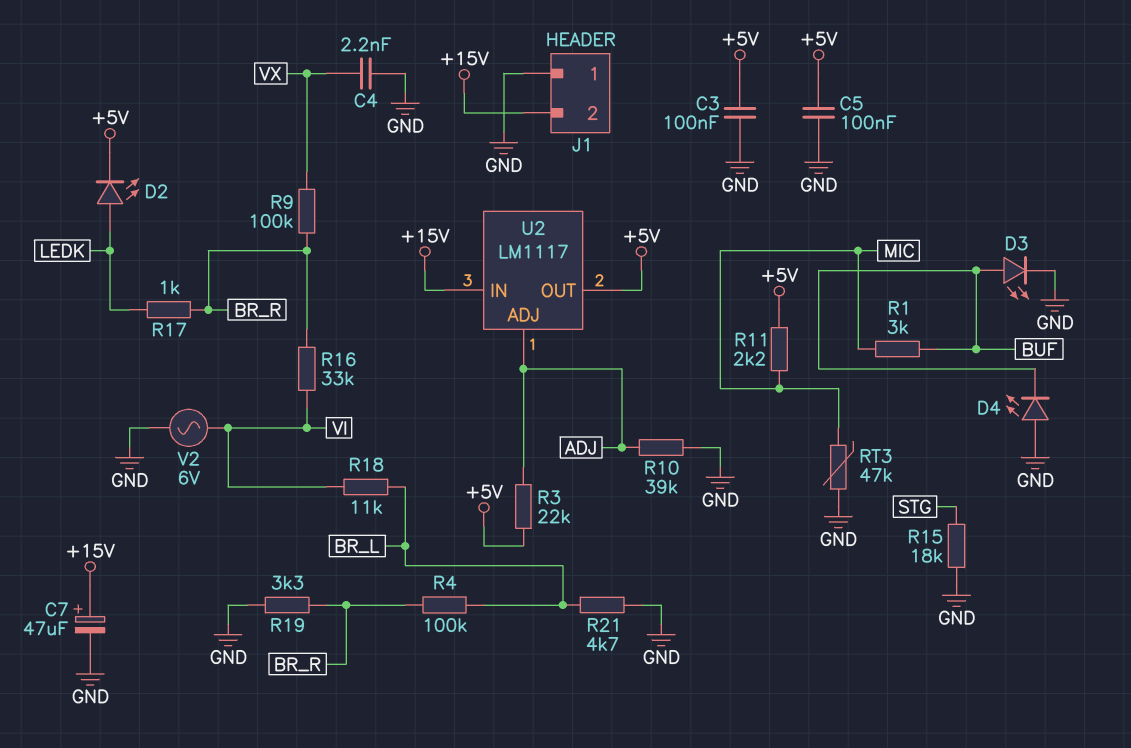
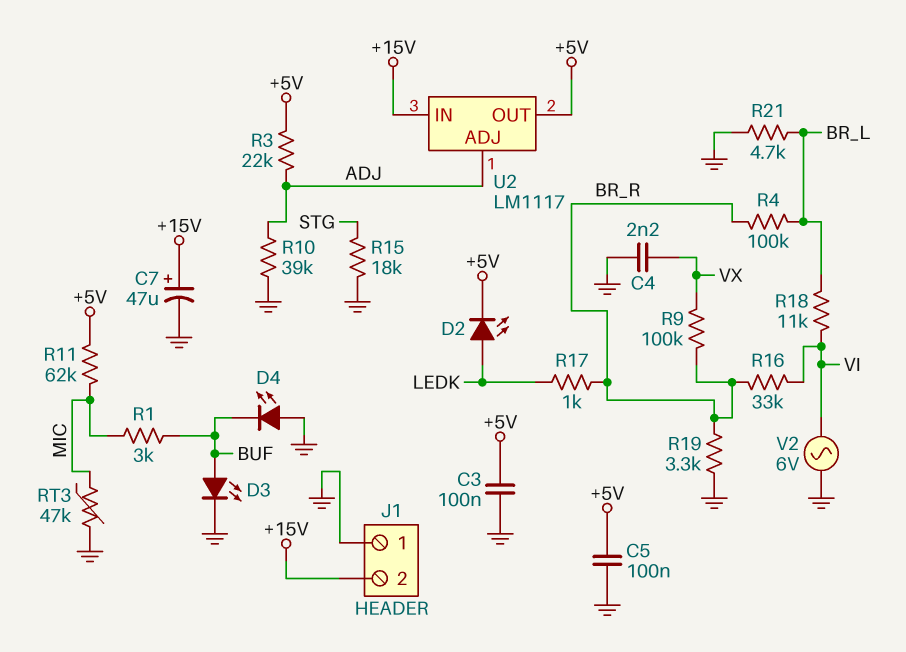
R11: 2.2k (+5V, MIC) -> 62k (+5V, MIC)

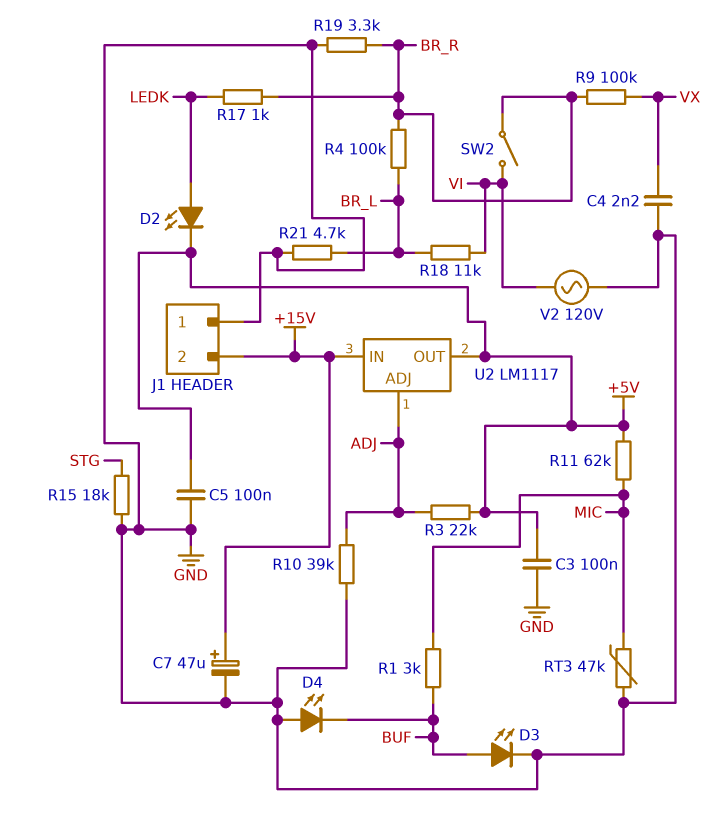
R16: 33k (BR_R, VI) -> none
SW2: none -> switch (BR_R, VI)
V2: AC 6V (GND, VI) -> AC 120V (GND, VI)

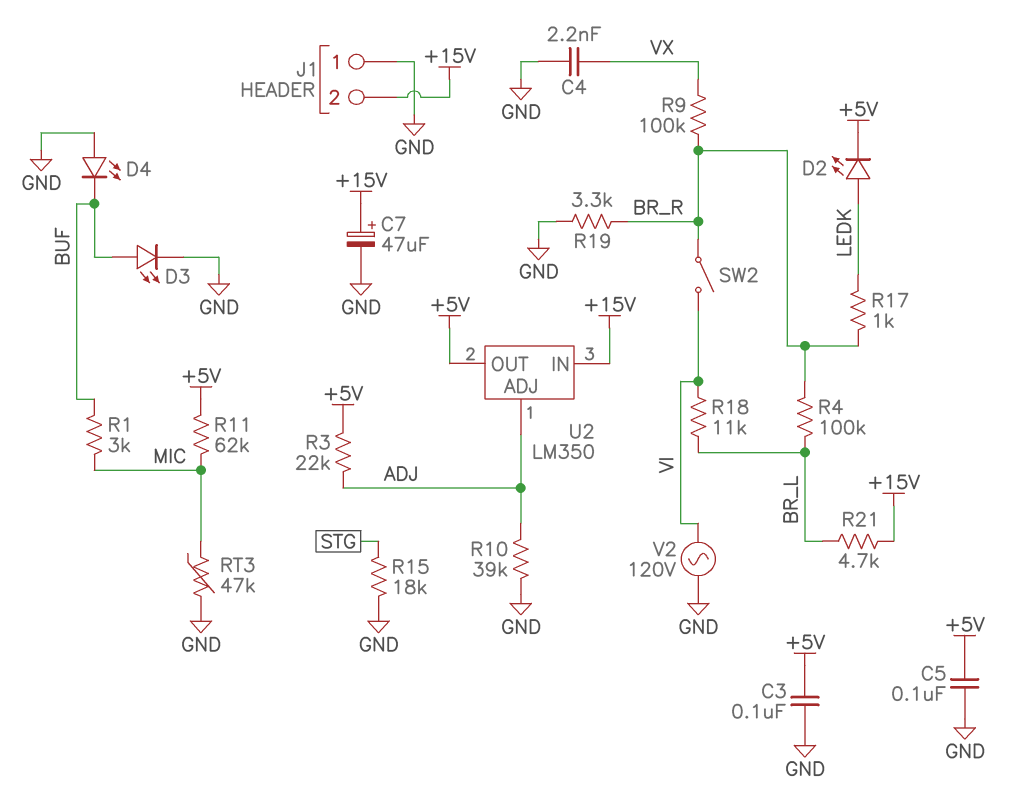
R21: 4.7k (BR_L, GND) -> 4.7k (+15V, BR_L)
U2: LM1117 -> LM350

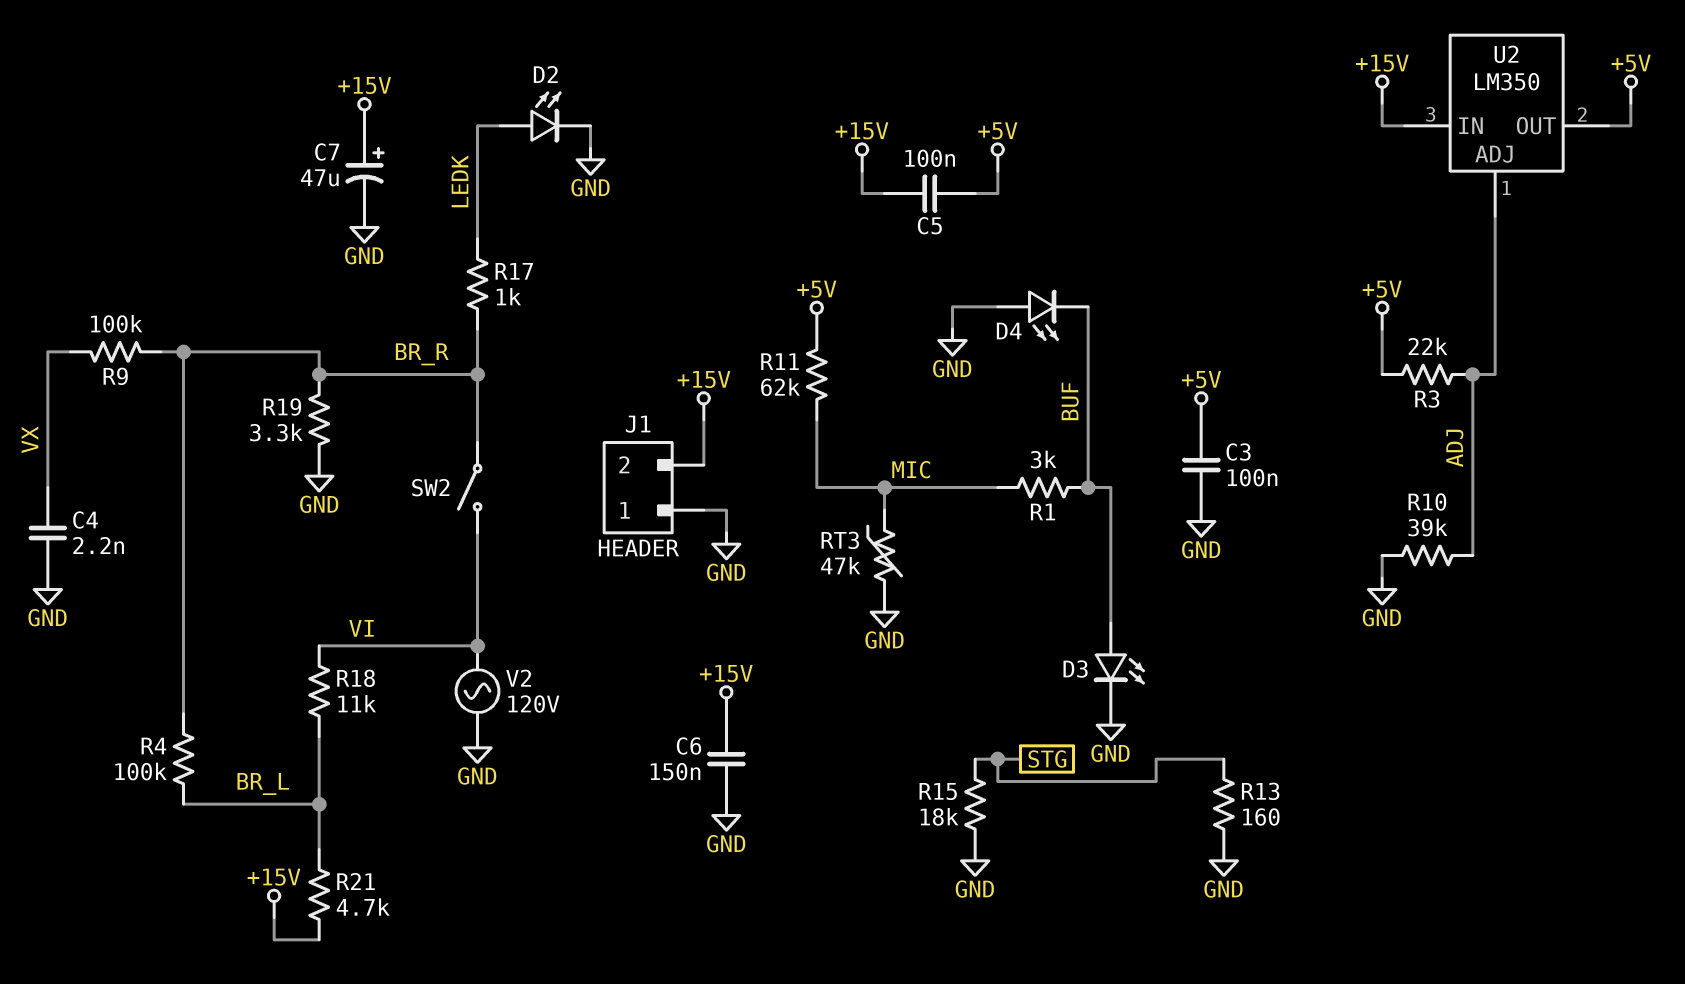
C5: 100nF (+5V, GND) -> 100nF (+5V, +15V)
C6: none -> 150nF (+15V, GND)
D2: LED (A LEDK, K +5V) -> LED (A LEDK, K GND)
R13: none -> 160 (GND, STG)

